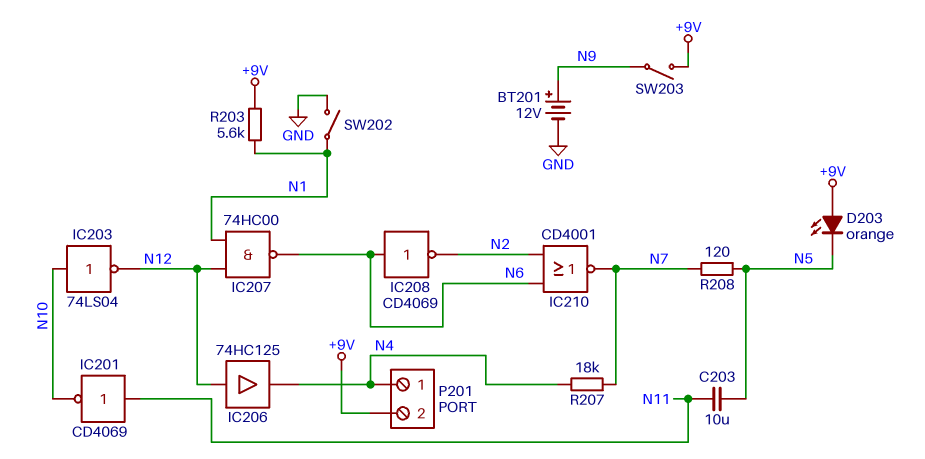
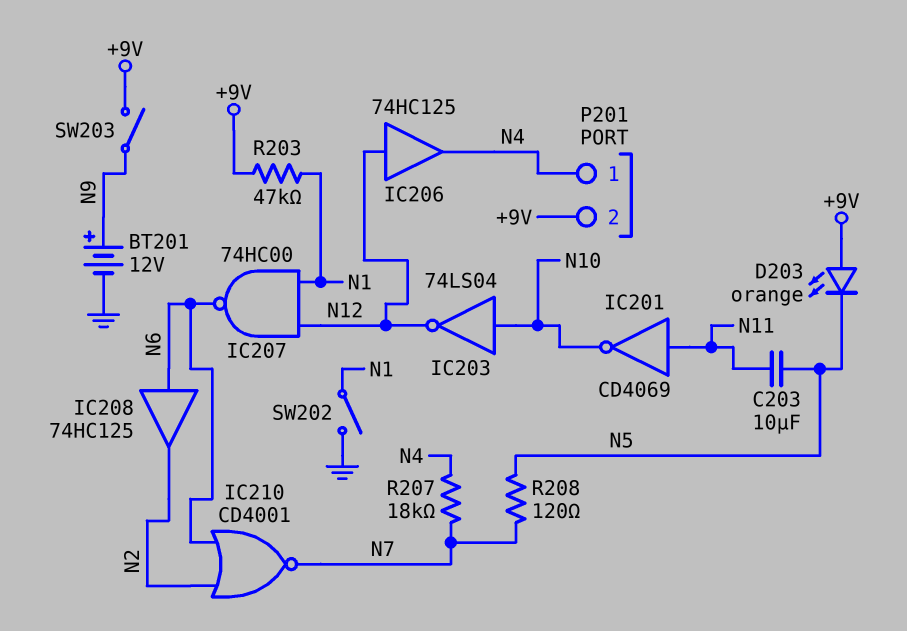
IC208: NOT CD4069 (in N6, out N2) -> buffer 74HC125 (in N6, out N2)
R203: 5.6k (+9V, N1) -> 47k (+9V, N1)

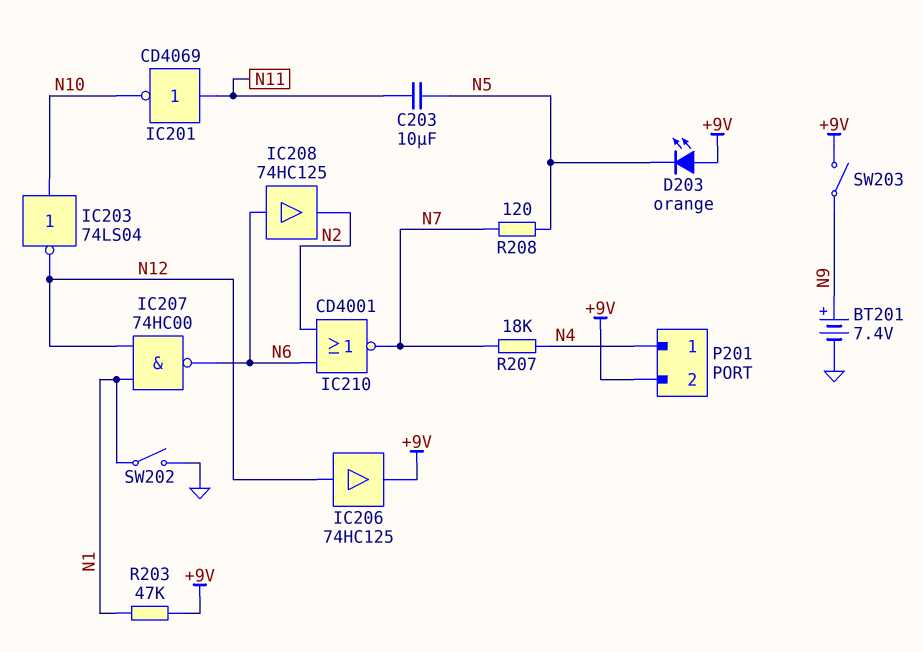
BT201: 12V (plus N9, minus GND) -> 7.4V (plus N9, minus GND)
IC206: buffer 74HC125 (in N12, out N4) -> buffer 74HC125 (in N12, out +9V)

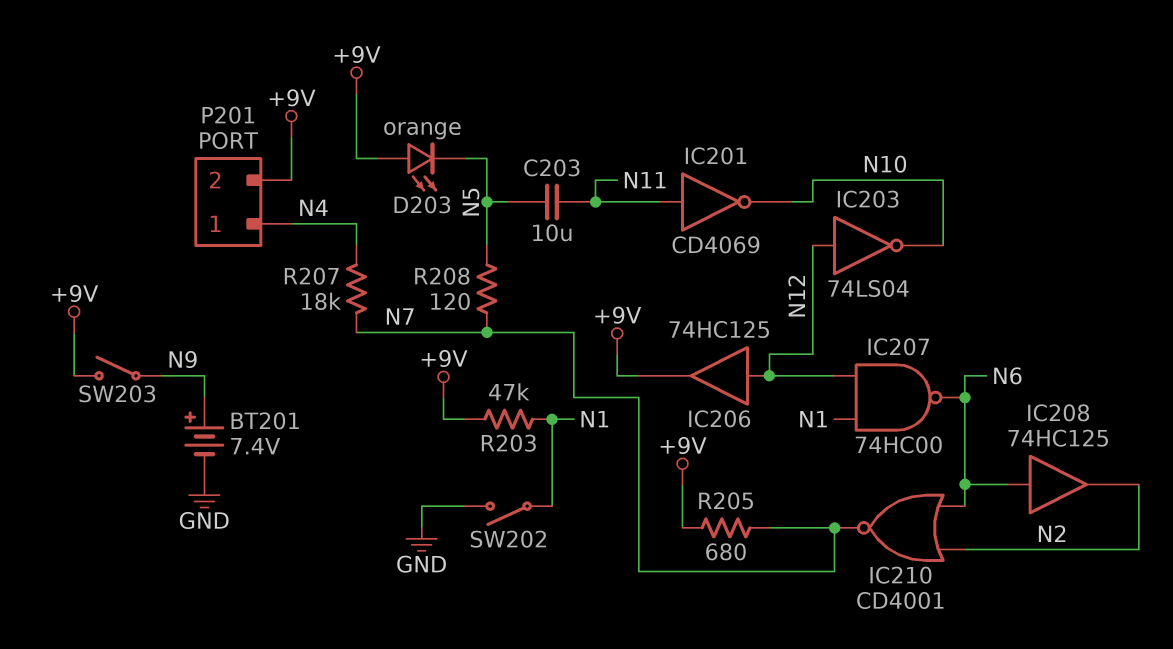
IC203: NOT 74LS04 (in N10, out N12) -> NOT 74LS04 (in N12, out N10)
R205: none -> 680 (+9V, N7)

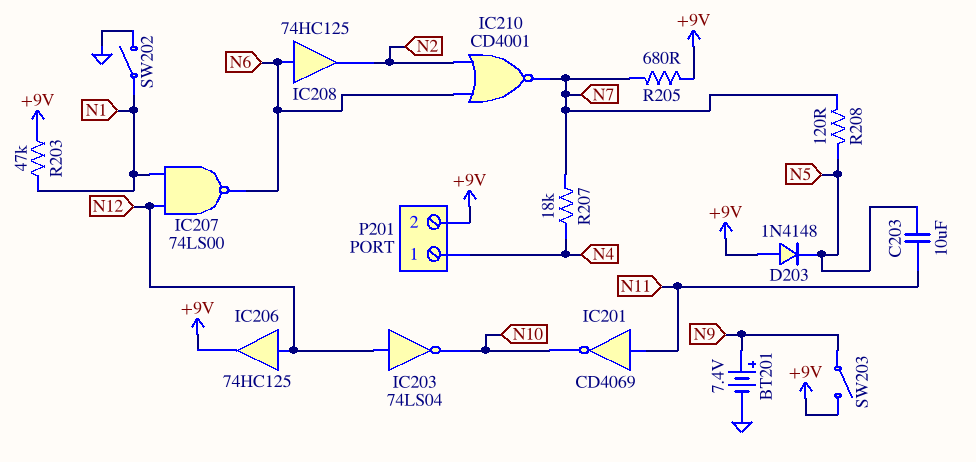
D203: LED orange (A +9V, K N5) -> diode 1N4148 (A +9V, K N5)
IC207: NAND 74HC00 (in N1, in N12, out N6) -> NAND 74LS00 (in N1, in N12, out N6)

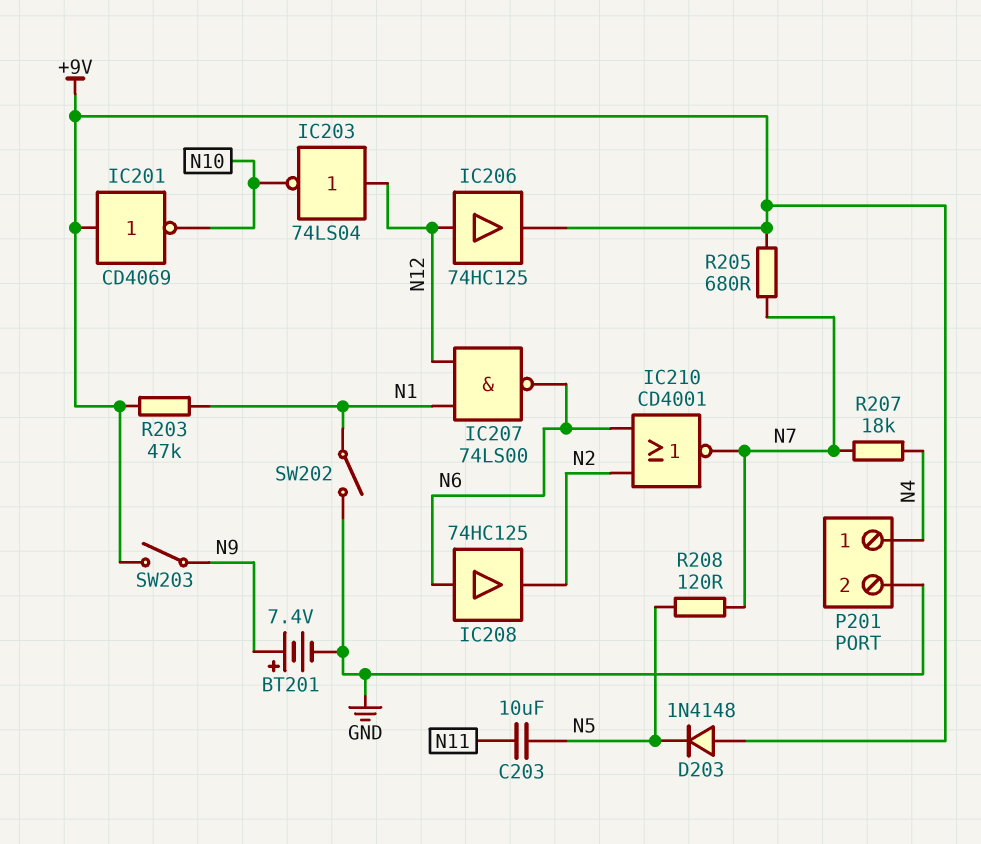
IC201: NOT CD4069 (in N11, out N10) -> NOT CD4069 (in +9V, out N10)
P201 pin 2: +9V -> GND

